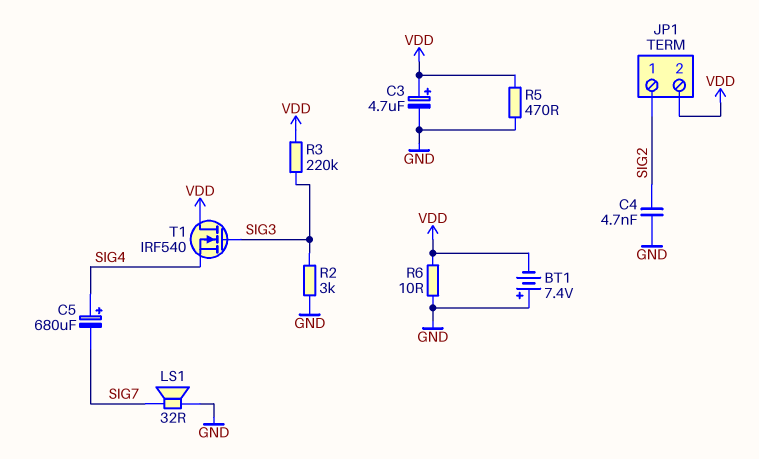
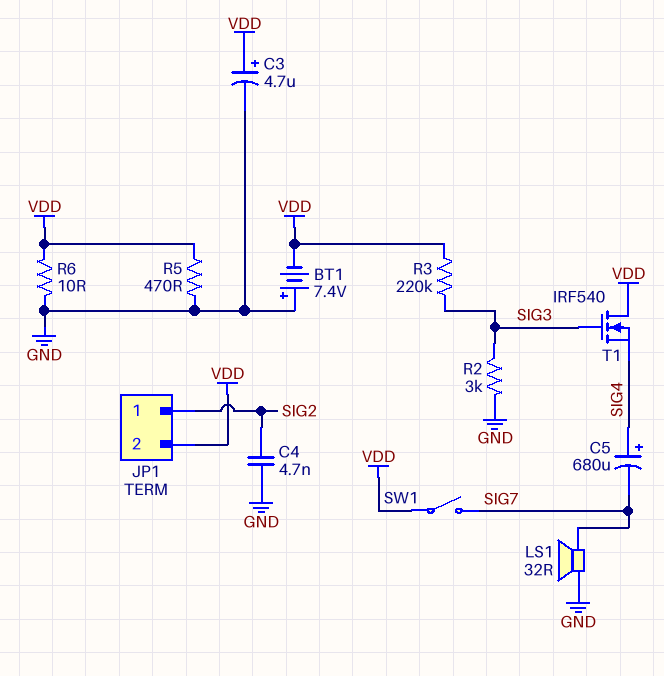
SW1: none -> switch (SIG7, VDD)

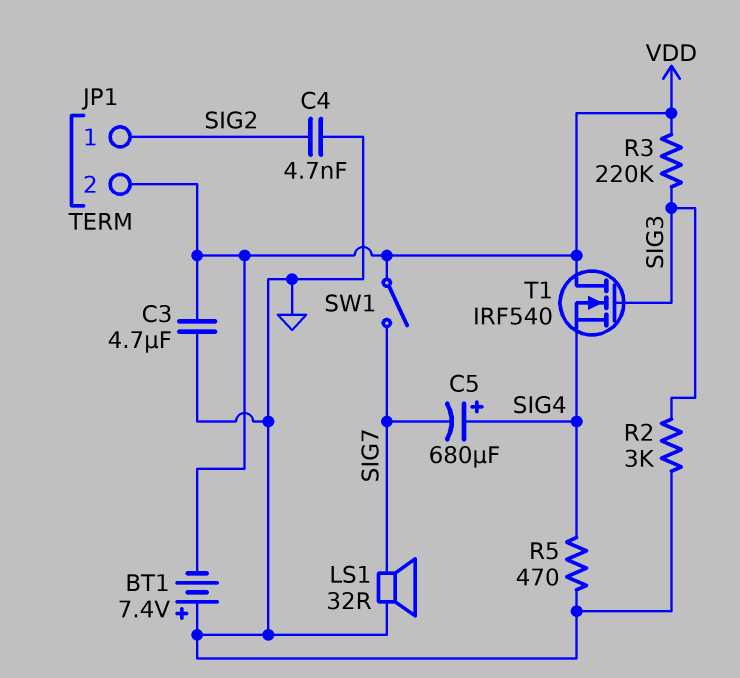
C3: 4.7uF (plus VDD, minus GND) -> 4.7uF (GND, VDD)
R5: 470 (GND, VDD) -> 470 (GND, SIG4)
R6: 10 (GND, VDD) -> none

